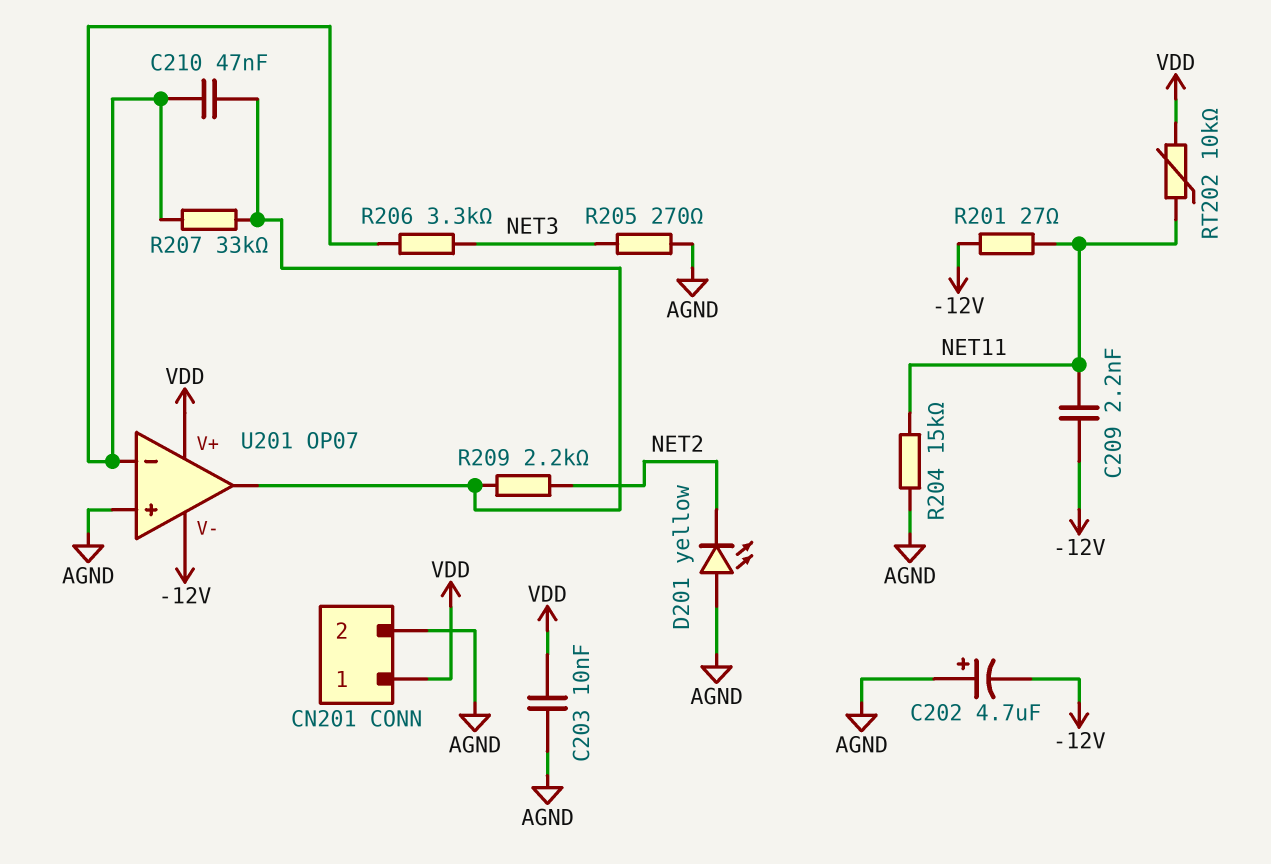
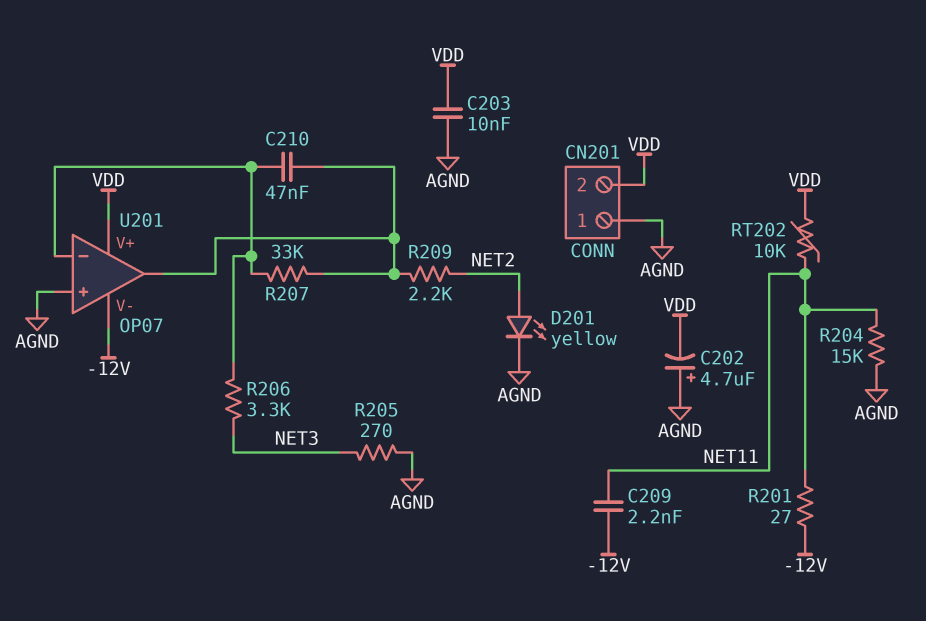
C202: 4.7uF (plus AGND, minus -12V) -> 4.7uF (plus AGND, minus VDD)
CN201 pin 1: VDD -> AGND
CN201 pin 2: AGND -> VDD
D201: LED yellow (A AGND, K NET2) -> LED yellow (A NET2, K AGND)

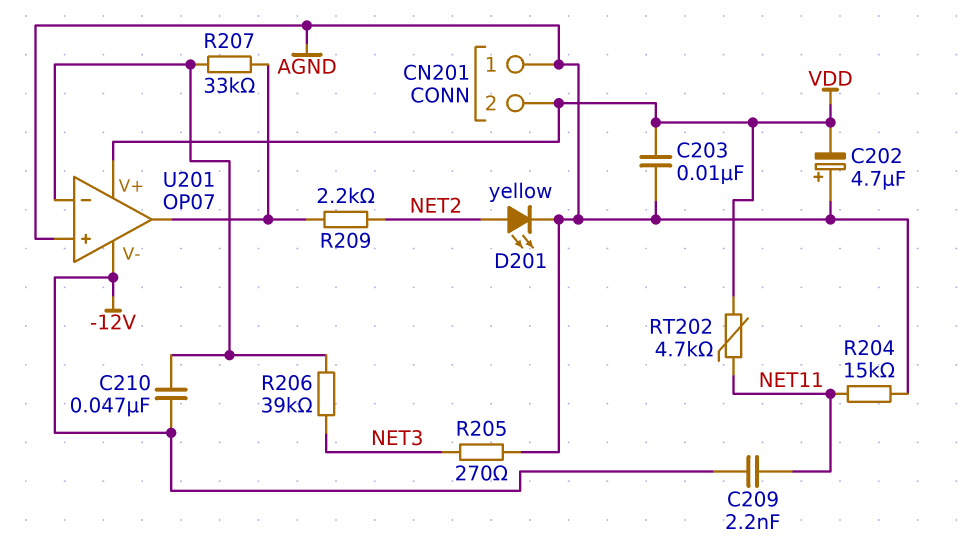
C210: 47nF (U201/in-, U201/out) -> 47nF (-12V, U201/in-)
R201: 27 (-12V, NET11) -> none
R206: 3.3k (NET3, U201/in-) -> 39k (NET3, U201/in-)
RT202: 10k (NET11, VDD) -> 4.7k (NET11, VDD)

